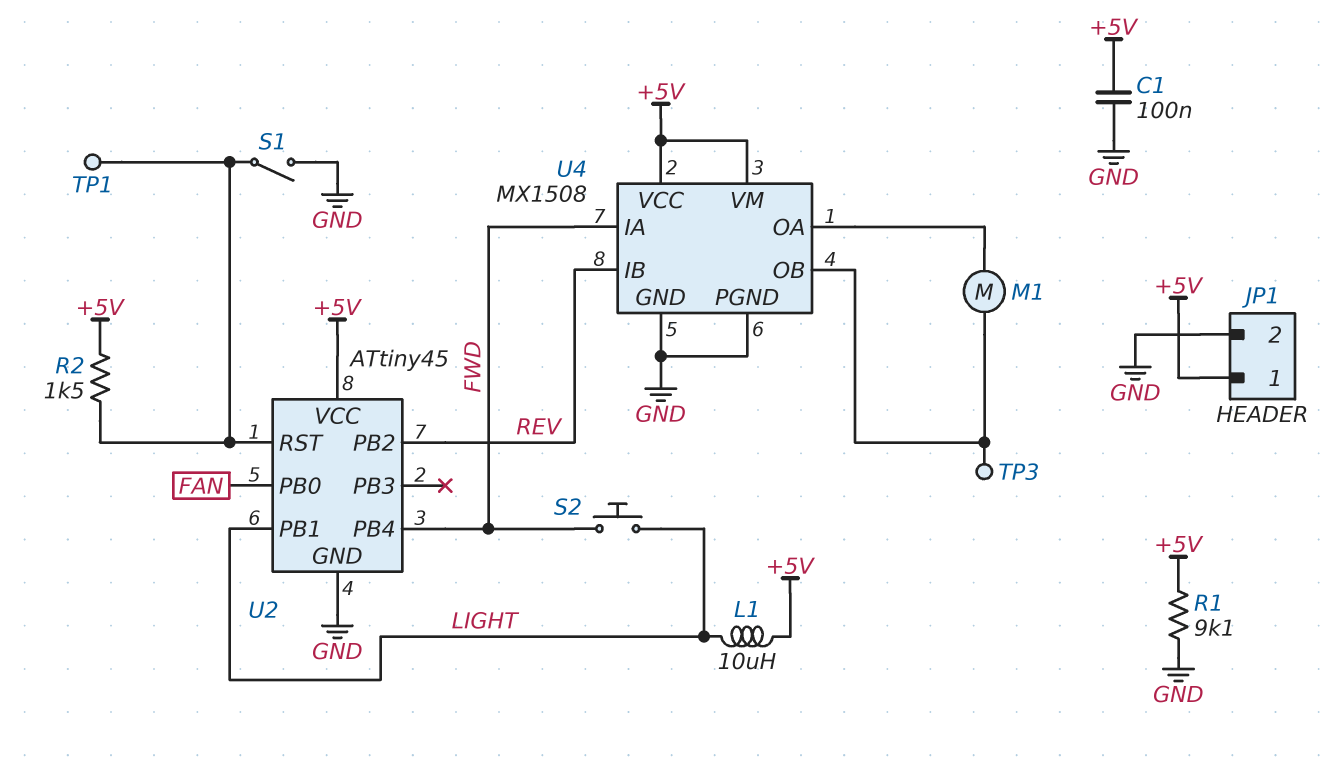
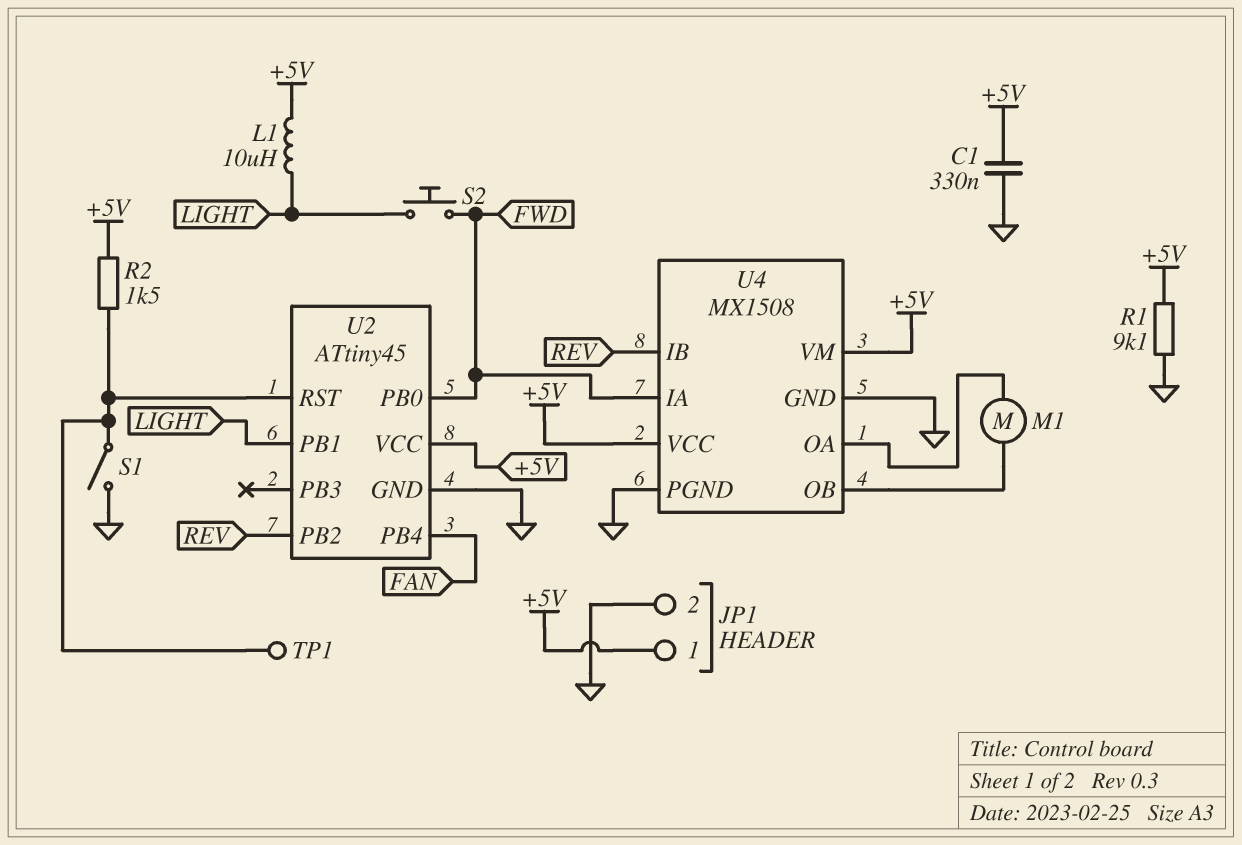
C1: 100nF (+5V, GND) -> 330nF (+5V, GND)
TP3: test point (U4/OB) -> none
U2 pin PB0: FAN -> FWD
U2 pin PB4: FWD -> FAN

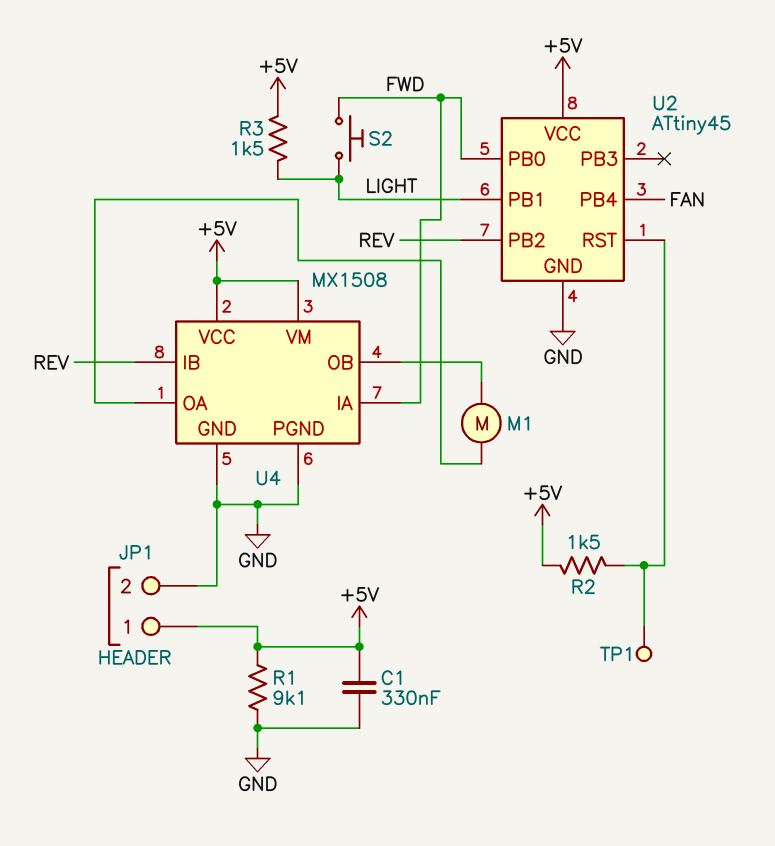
L1: 10uH (+5V, LIGHT) -> none
R3: none -> 1.5k (+5V, LIGHT)
S1: switch (GND, U2/RST) -> none

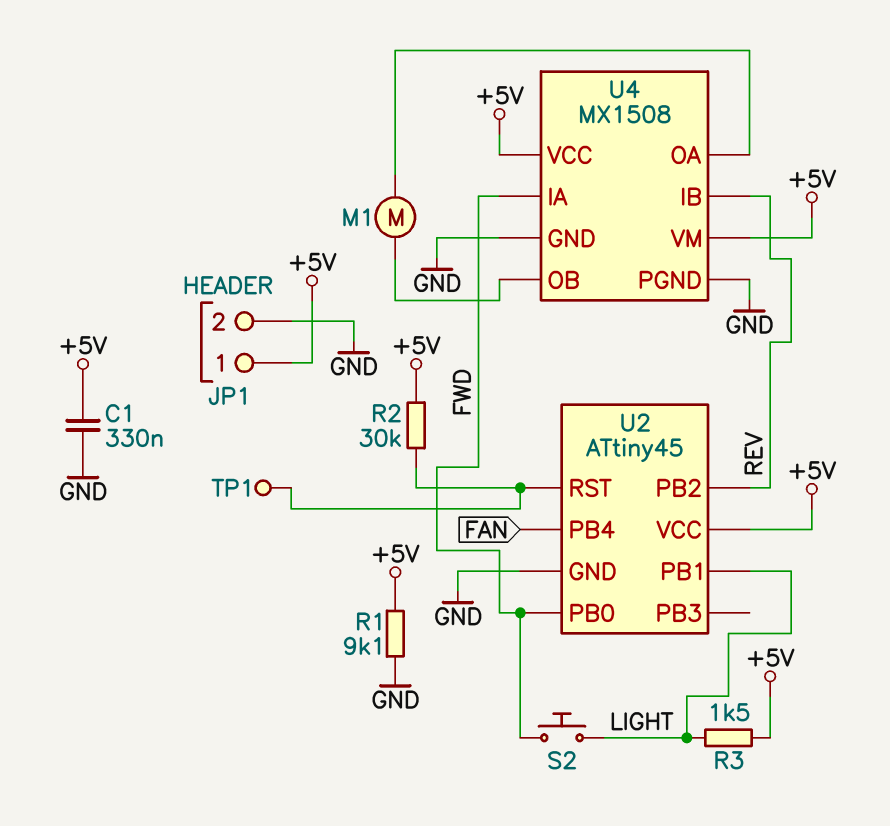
R2: 1.5k (+5V, U2/RST) -> 30k (+5V, U2/RST)

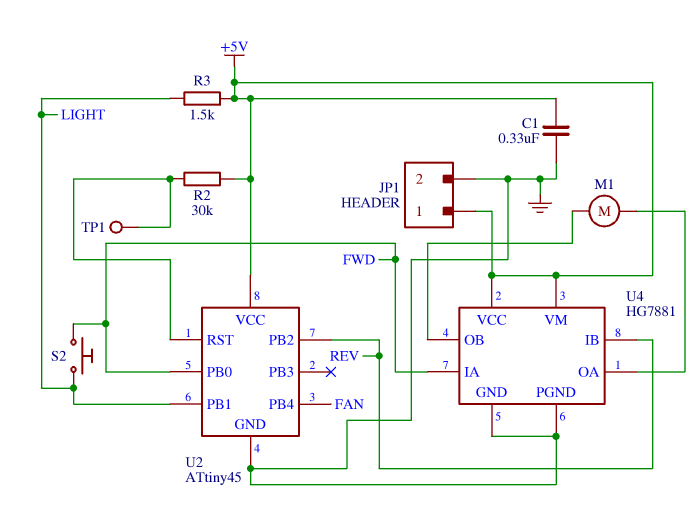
R1: 9.1k (+5V, GND) -> none
U4: MX1508 -> HG7881

